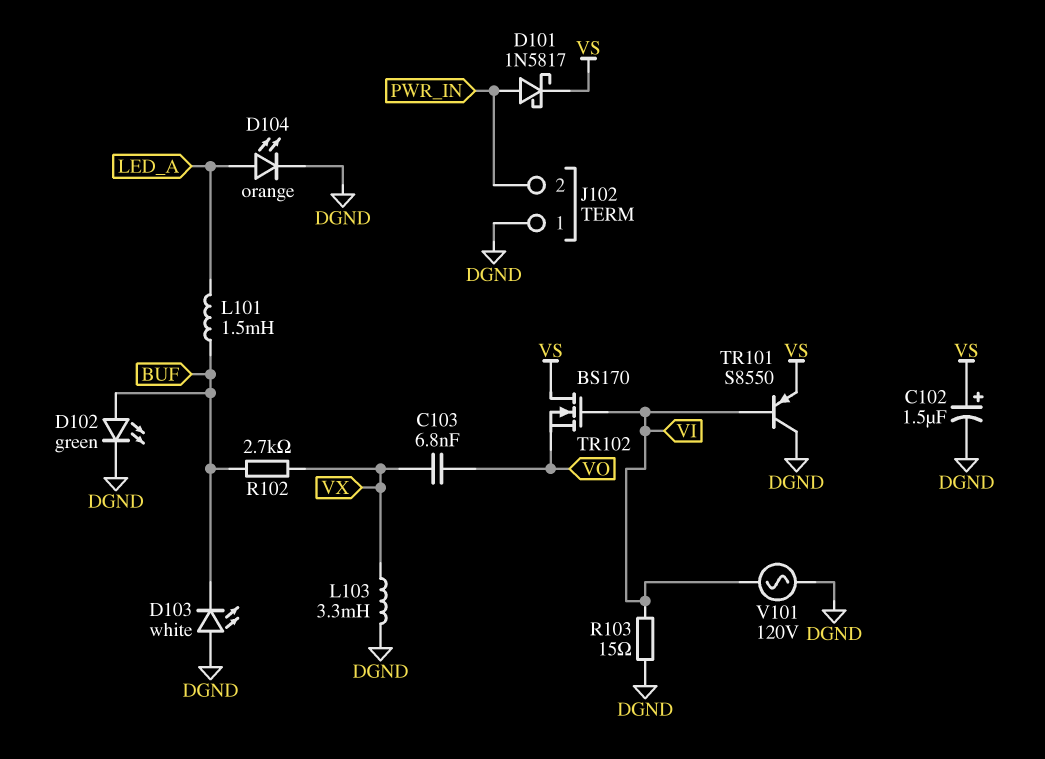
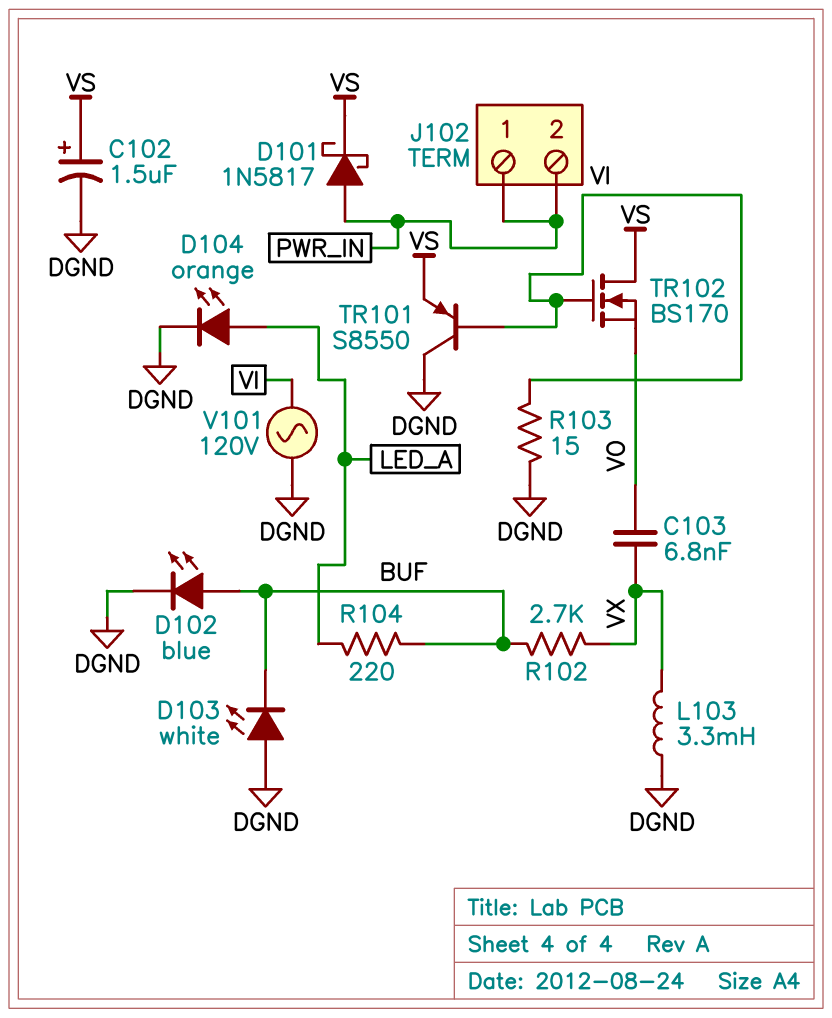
D102: LED green (A BUF, K DGND) -> LED blue (A BUF, K DGND)
J102 pin 1: DGND -> PWR_IN
L101: 1.5mH (BUF, LED_A) -> none
R104: none -> 220 (BUF, LED_A)

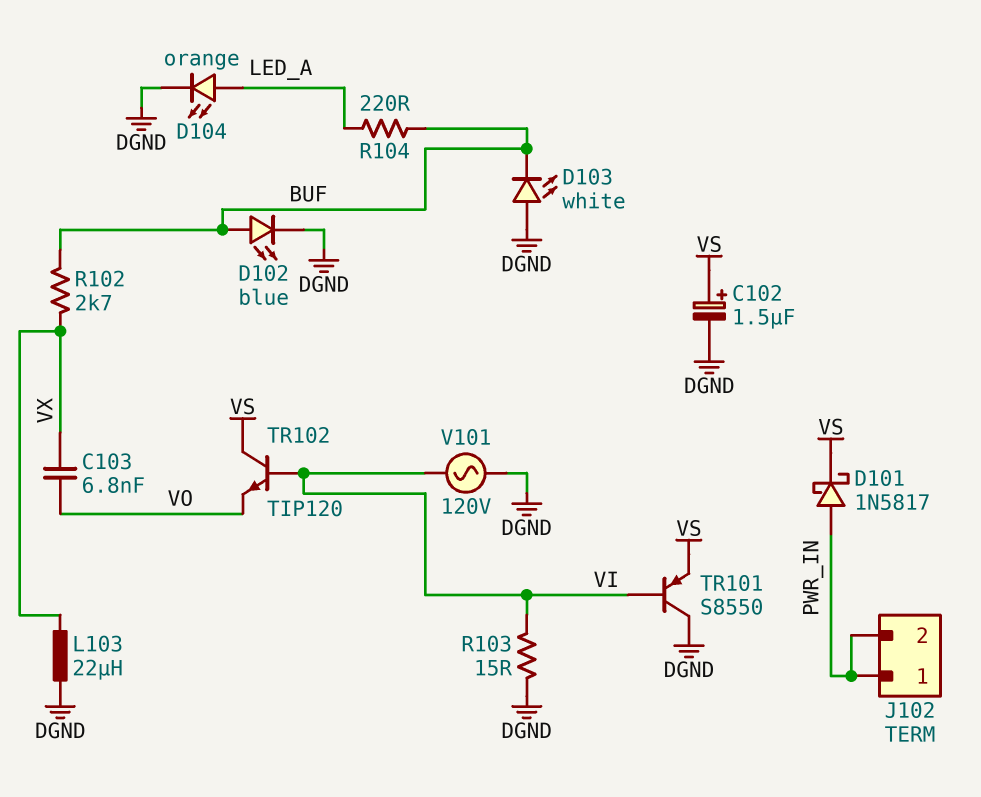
L103: 3.3mH (DGND, VX) -> 22uH (DGND, VX)
TR102: NMOS BS170 (G VI, D VS, S VO) -> NPN TIP120 (B VI, C VS, E VO)

